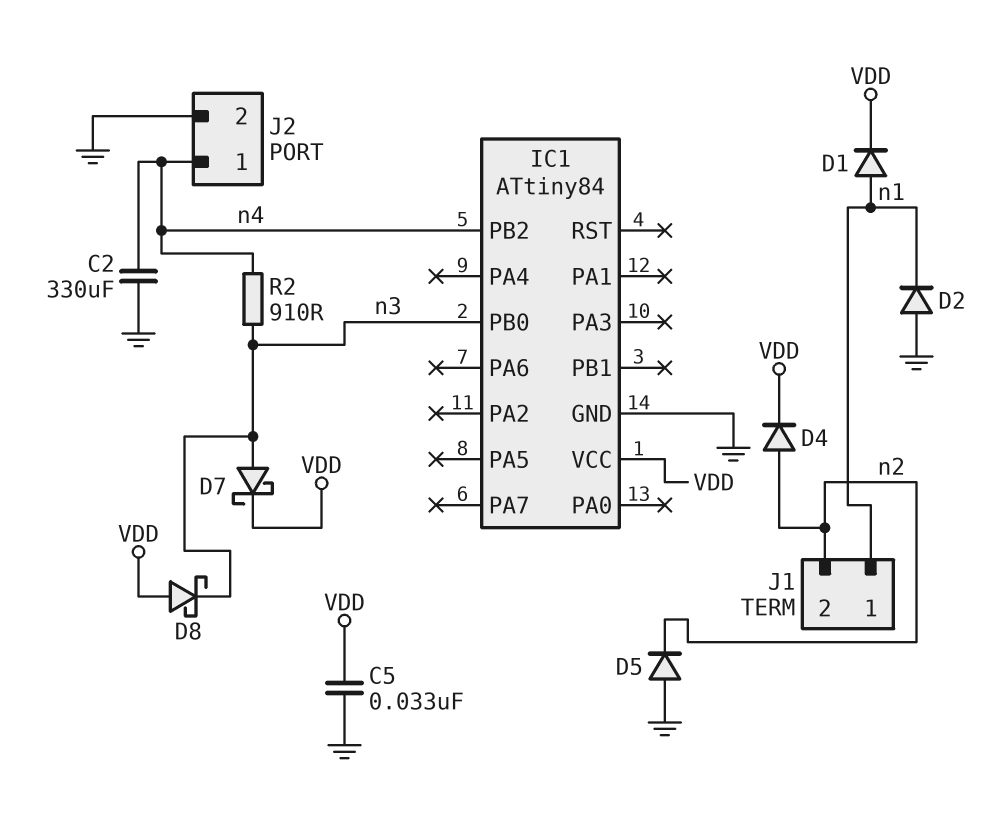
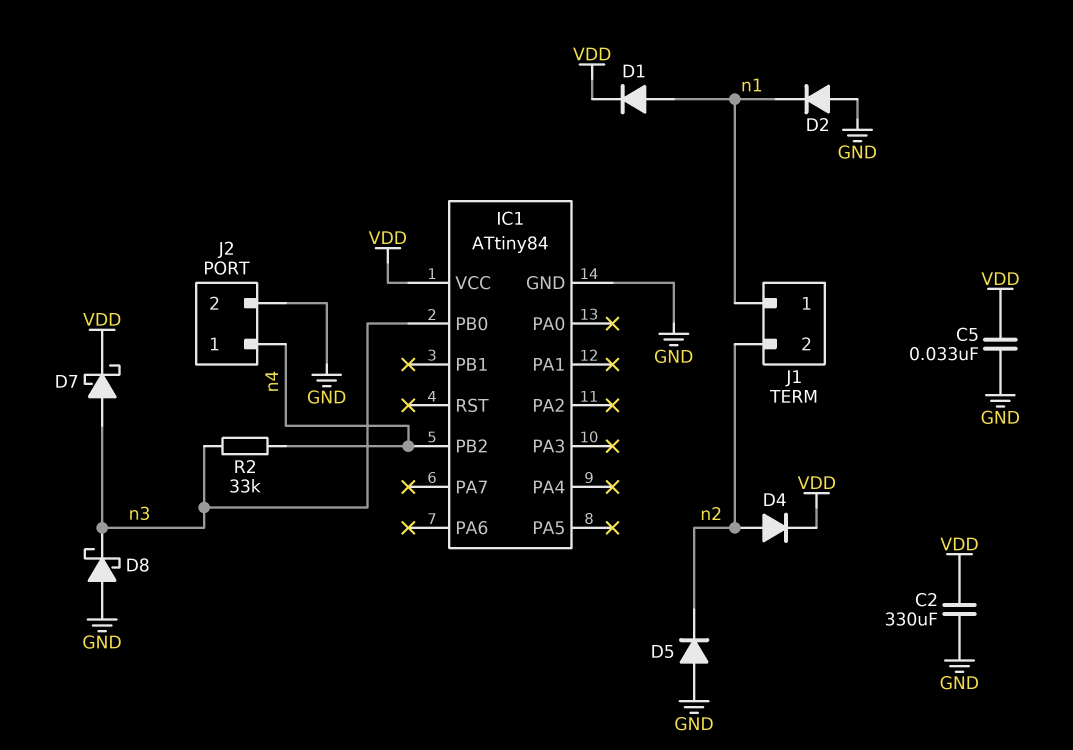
C2: 330uF (GND, n4) -> 330uF (GND, VDD)
D8: schottky (A VDD, K n3) -> schottky (A GND, K n3)
R2: 910 (n3, n4) -> 33k (n3, n4)

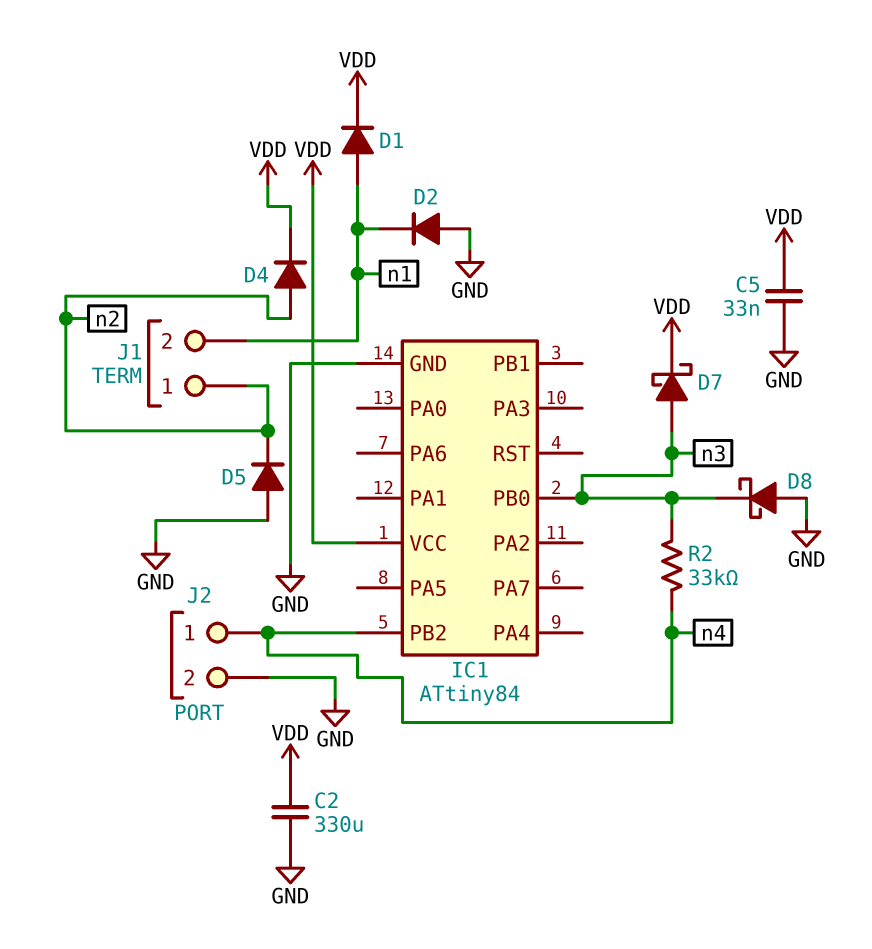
J1 pin 1: n1 -> n2
J1 pin 2: n2 -> n1

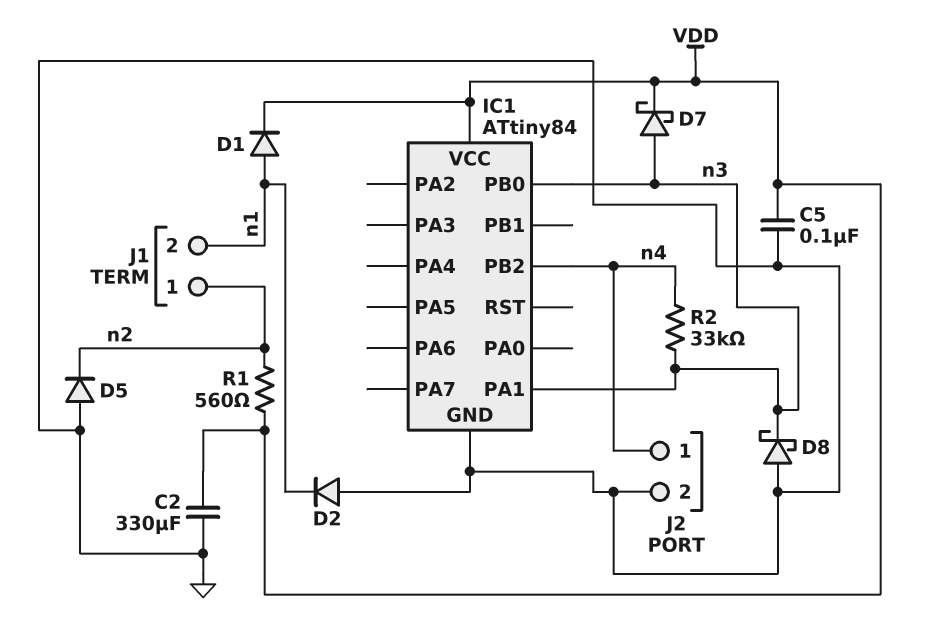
C5: 33nF (GND, VDD) -> 100nF (GND, VDD)
D4: diode (A n2, K VDD) -> none
IC1 pin PA1: none -> n3
R1: none -> 560 (VDD, n2)

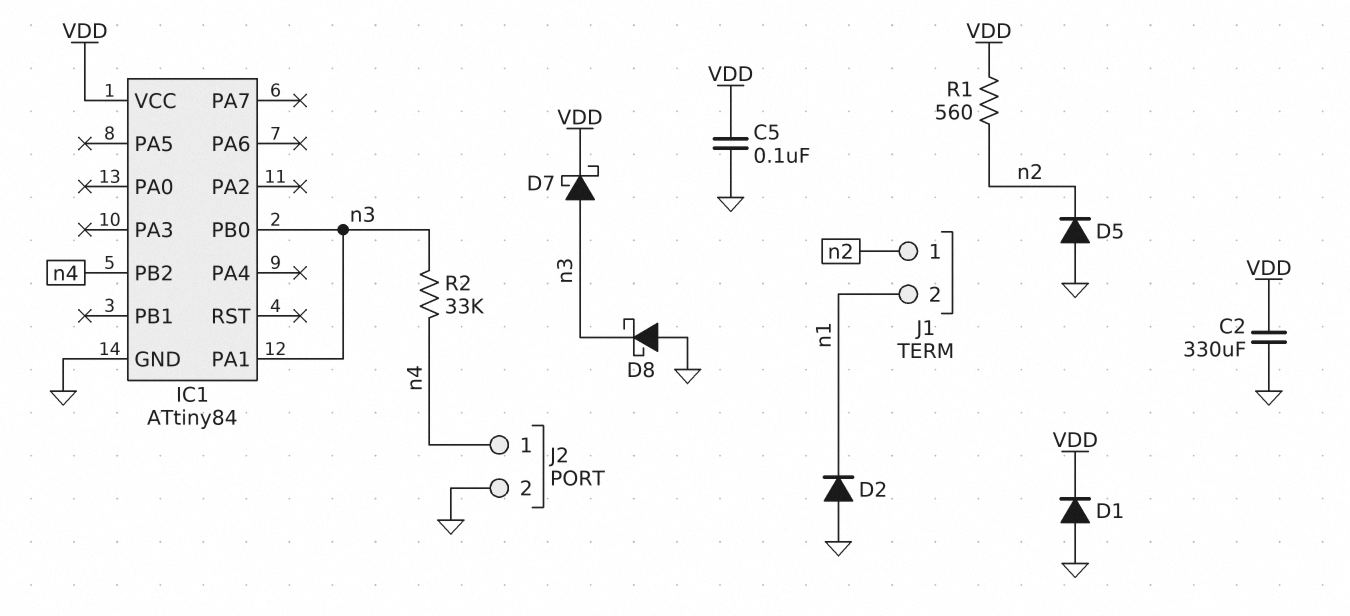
D1: diode (A n1, K VDD) -> diode (A GND, K VDD)

